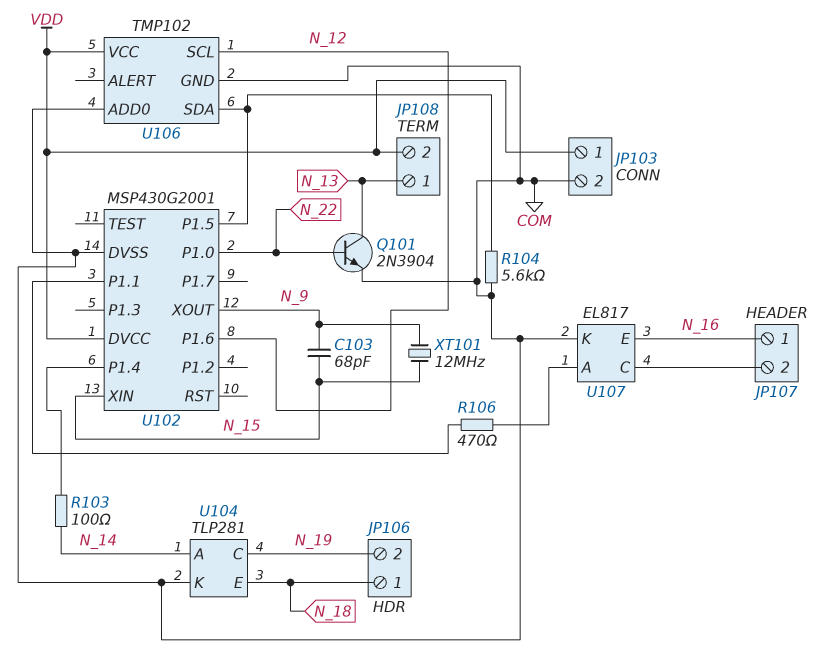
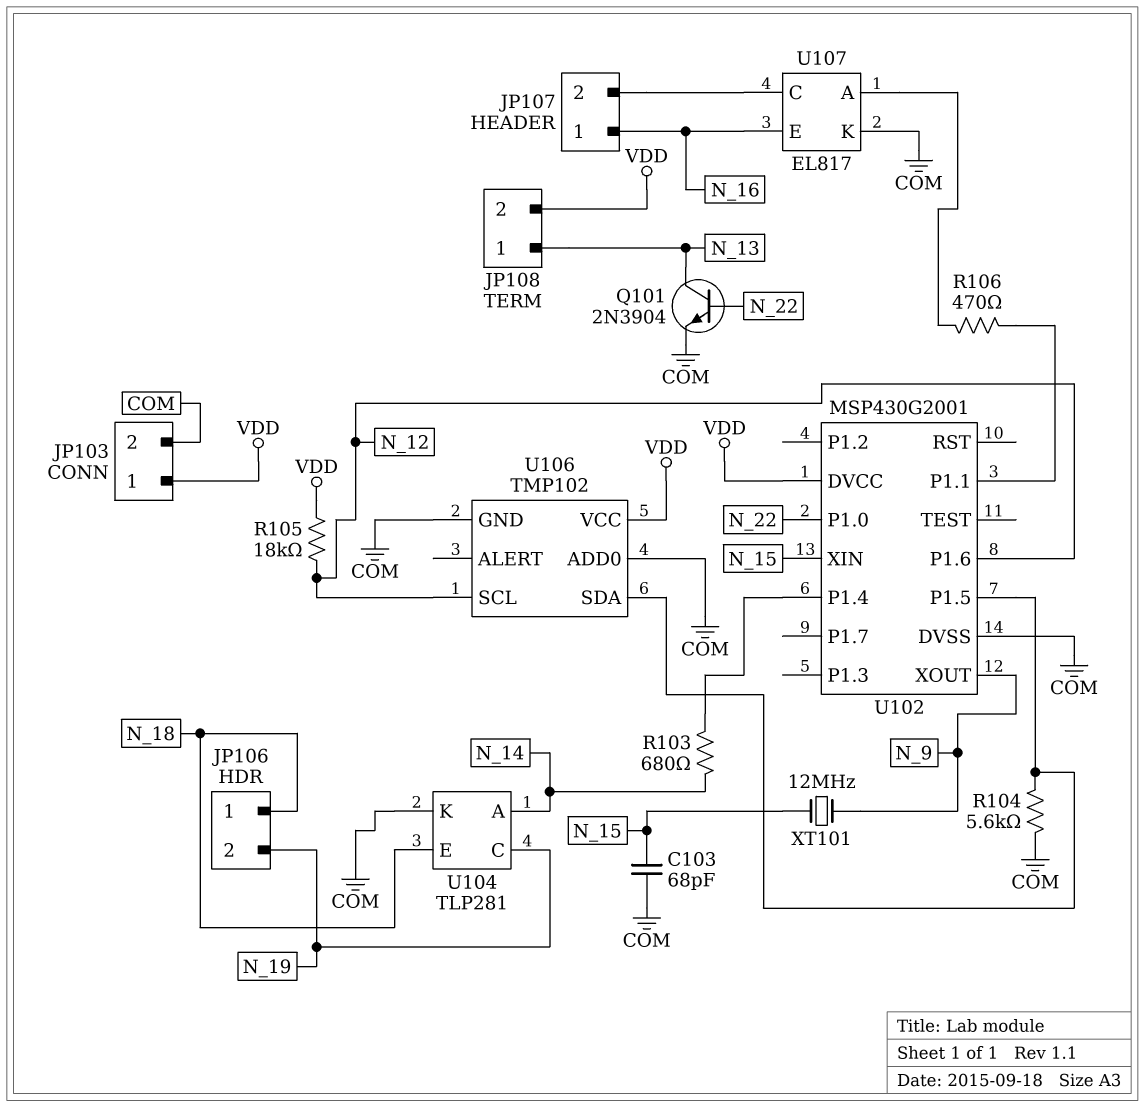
C103: 68pF (N_9, N_15) -> 68pF (COM, N_15)
R103: 100 (N_14, U102/P1.4) -> 680 (N_14, U102/P1.4)
R105: none -> 18k (N_12, VDD)

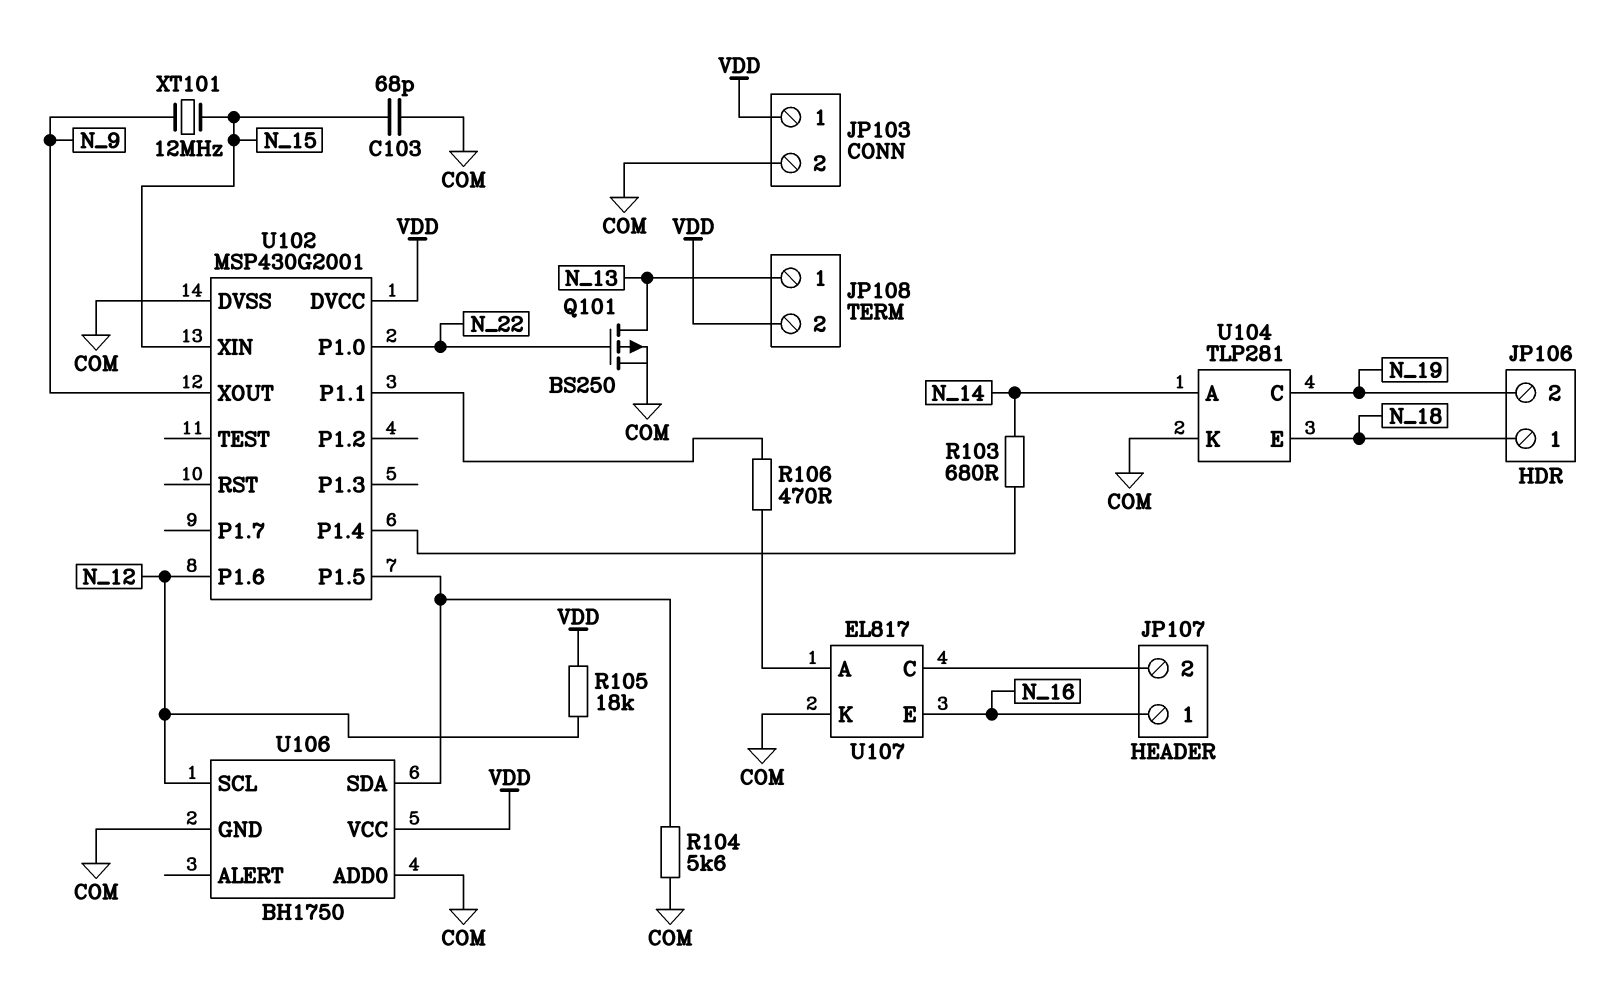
Q101: NPN 2N3904 (B N_22, C N_13, E COM) -> PMOS BS250 (G N_22, D N_13, S COM)
U106: TMP102 -> BH1750

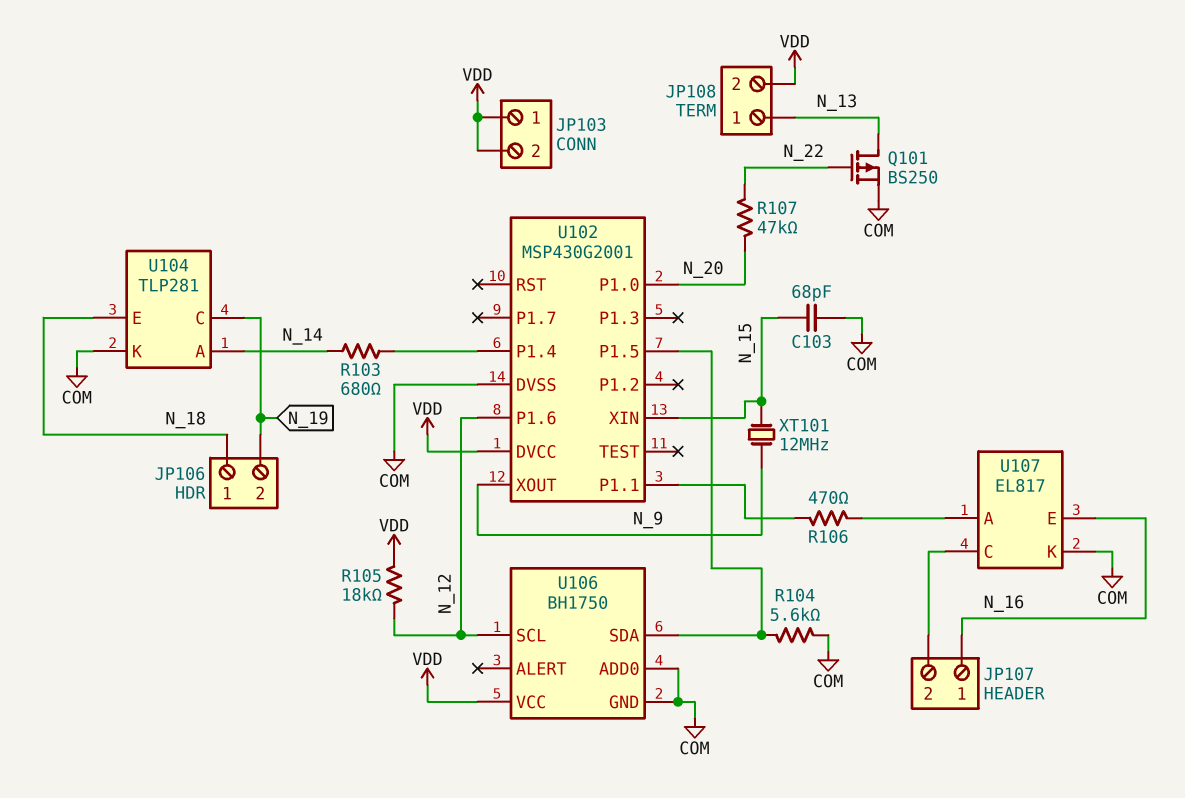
JP103 pin 2: COM -> VDD
R107: none -> 47k (N_20, N_22)
U102 pin P1.0: N_22 -> N_20

